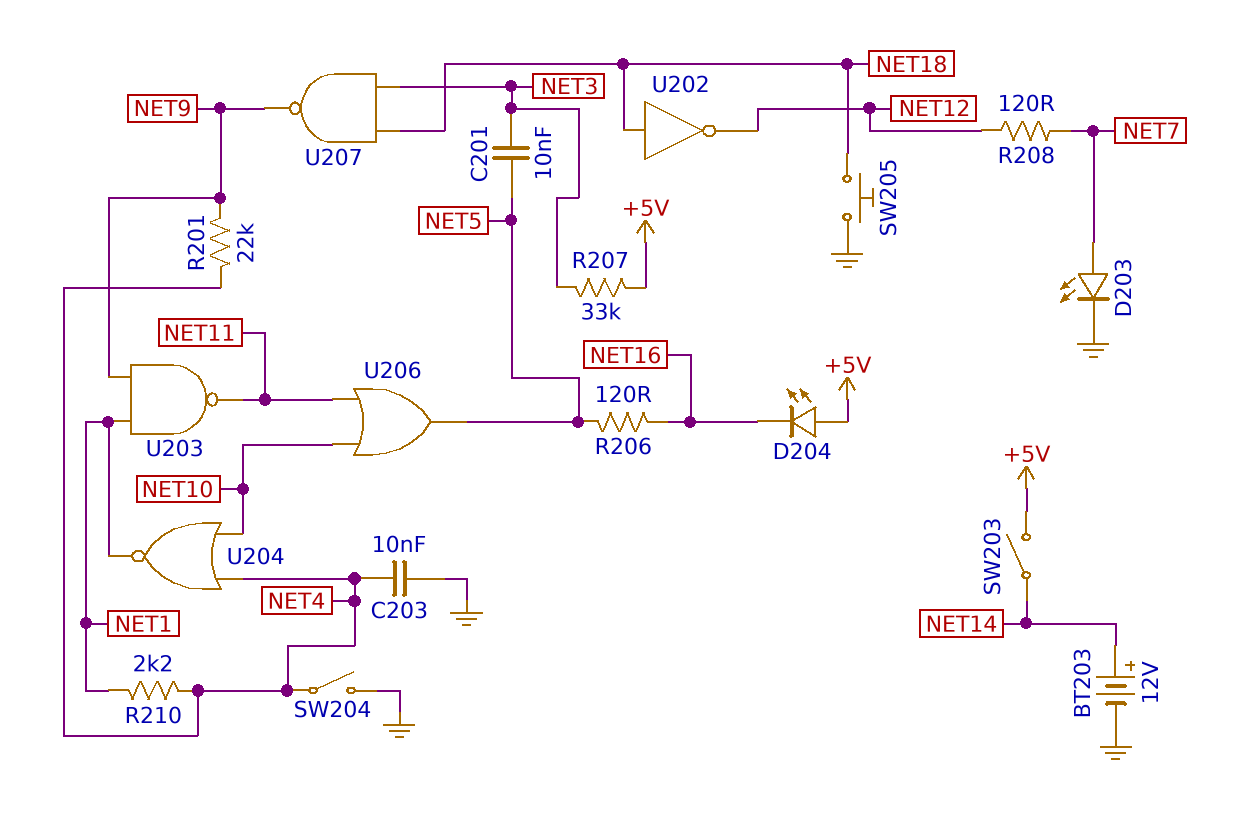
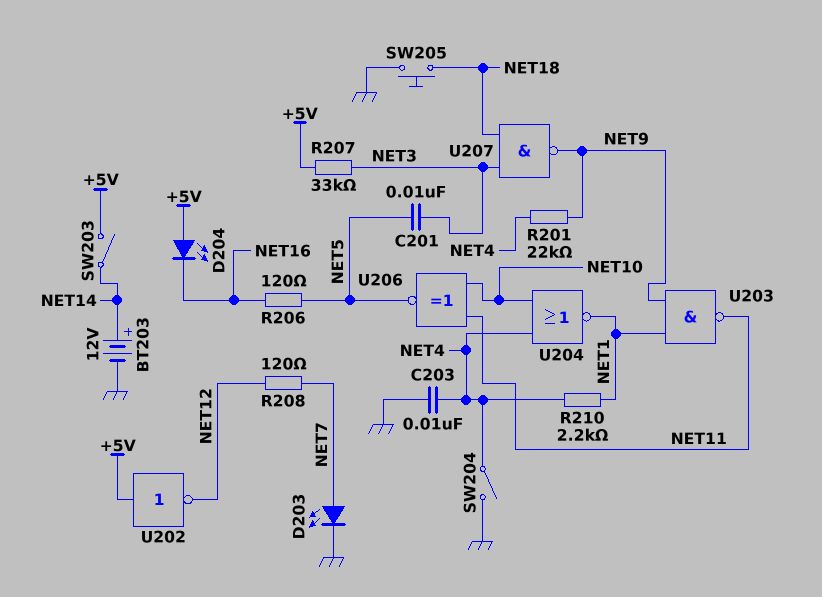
U202: NOT (in NET18, out NET12) -> NOT (in +5V, out NET12)
U206: OR (in NET10, in NET11, out NET5) -> XNOR (in NET10, in NET11, out NET5)

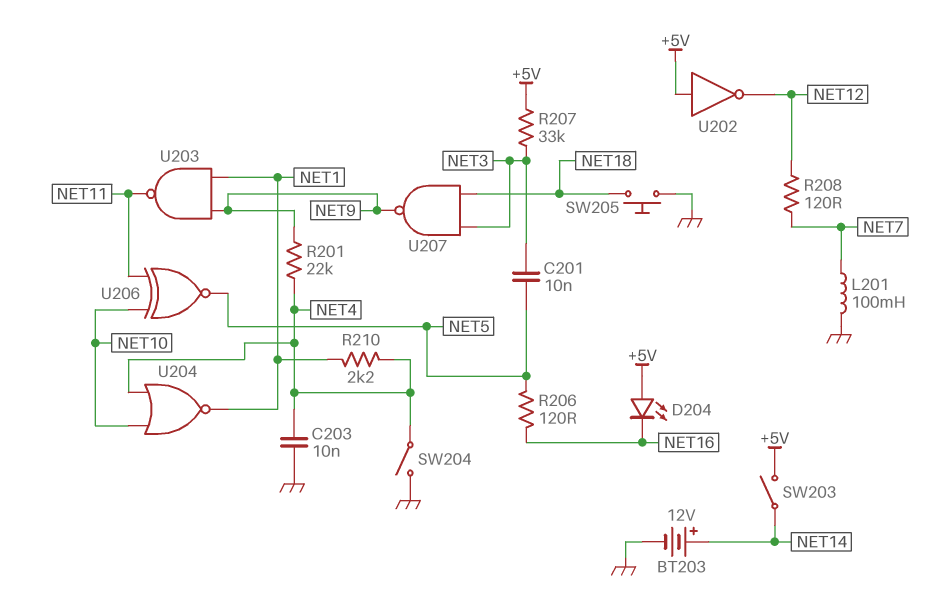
D203: LED (A NET7, K GND) -> none
L201: none -> 100mH (GND, NET7)

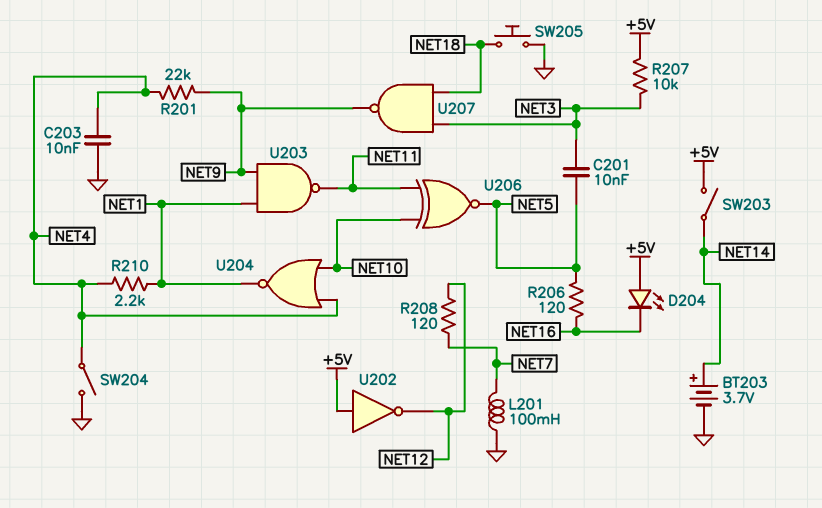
BT203: 12V (plus NET14, minus GND) -> 3.7V (plus NET14, minus GND)
R207: 33k (+5V, NET3) -> 10k (+5V, NET3)

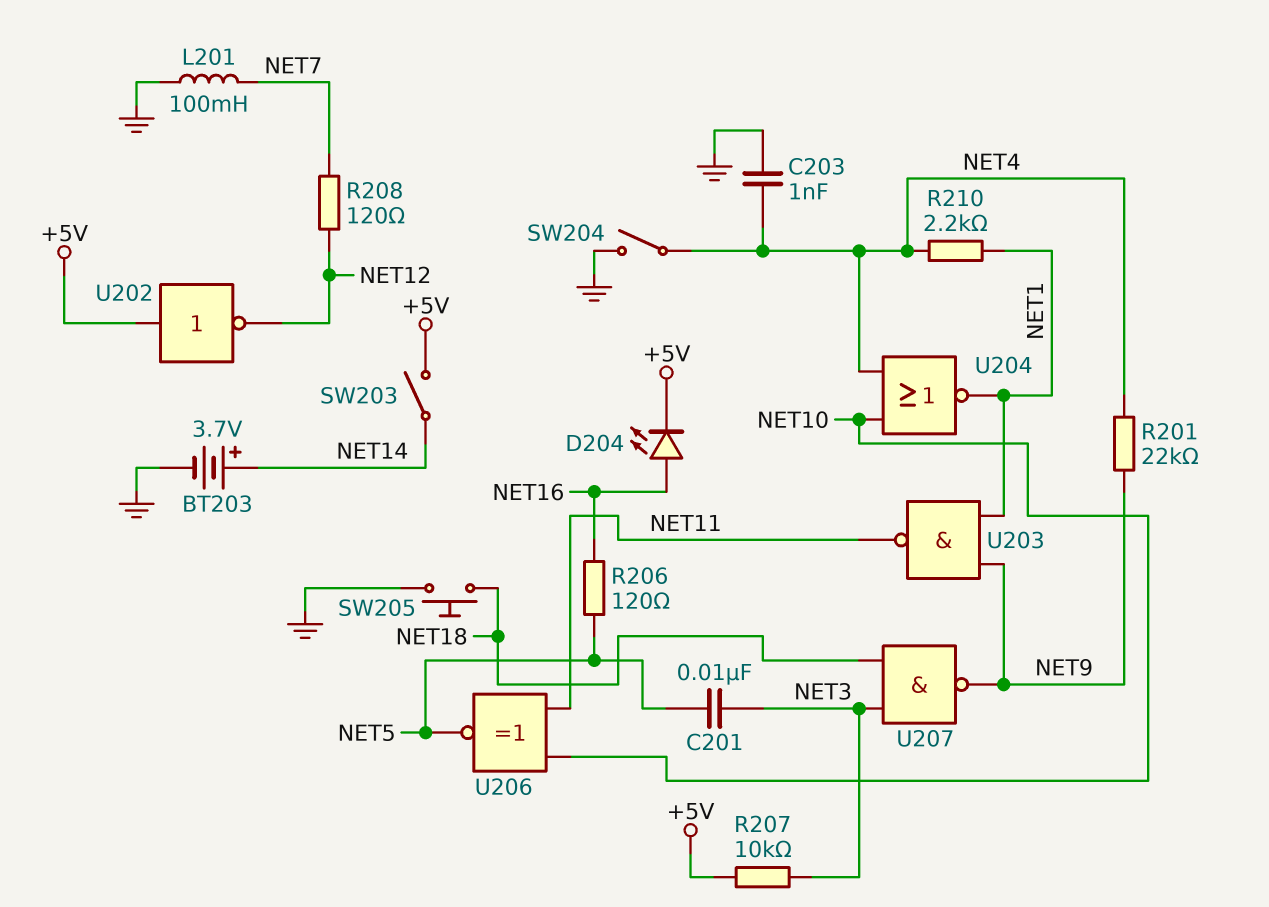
C203: 10nF (GND, NET4) -> 1nF (GND, NET4)
D204: LED (A +5V, K NET16) -> LED (A NET16, K +5V)

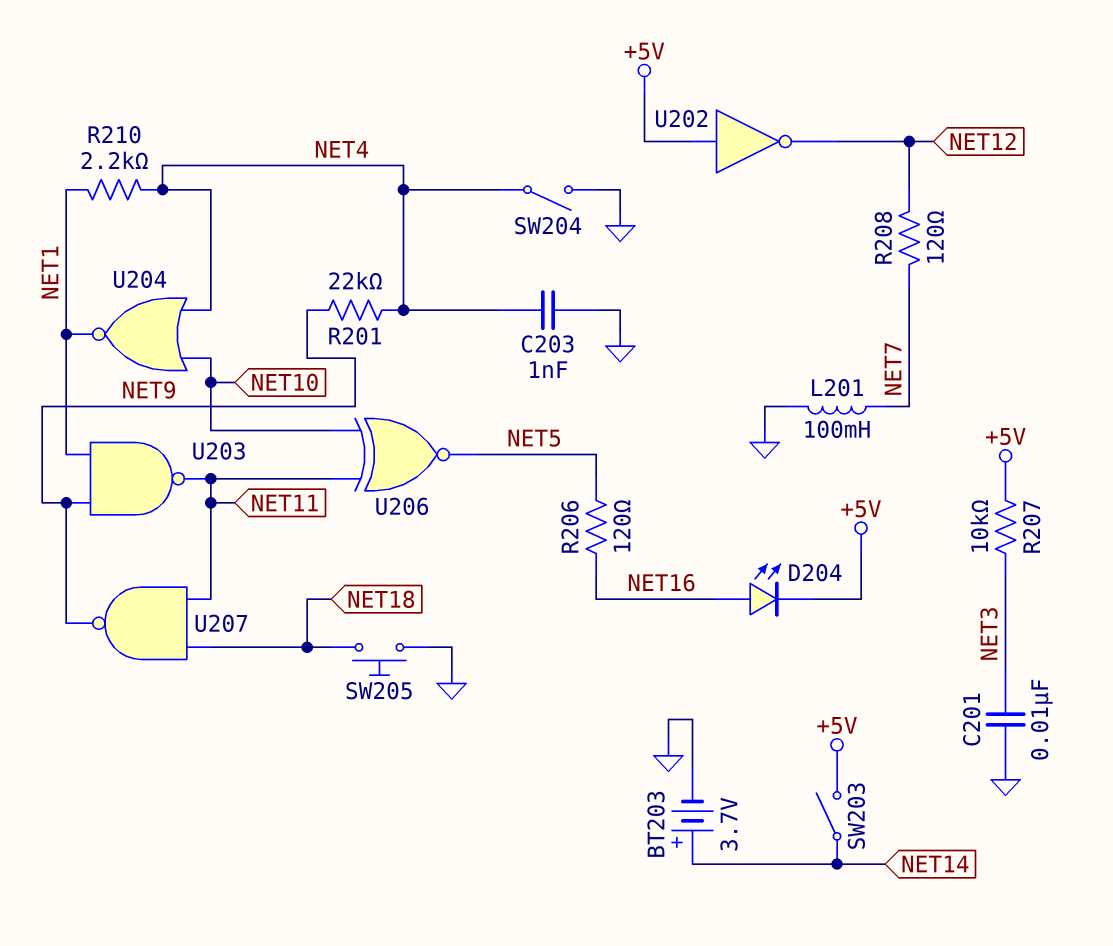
C201: 10nF (NET3, NET5) -> 10nF (GND, NET3)
U207: NAND (in NET3, in NET18, out NET9) -> NAND (in NET11, in NET18, out NET9)

